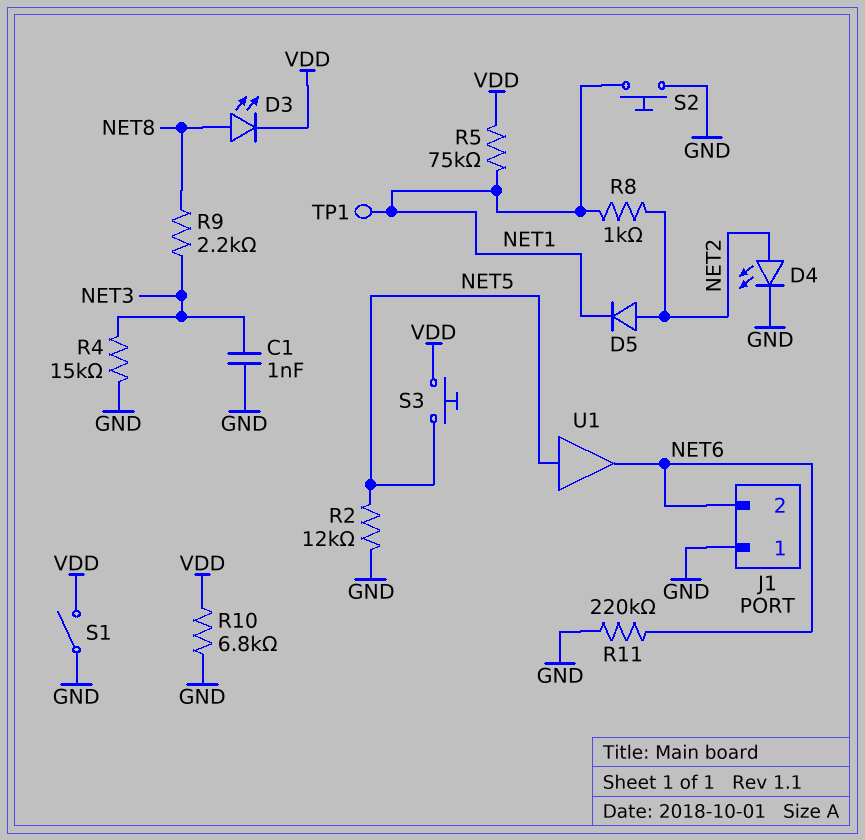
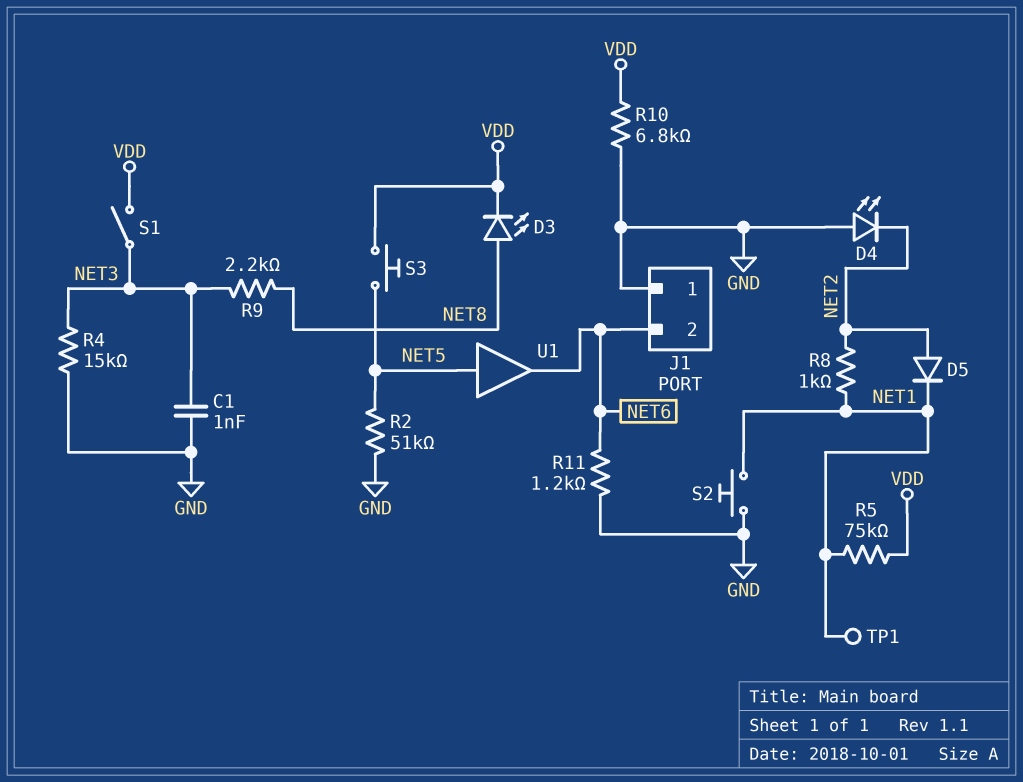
D4: LED (A NET2, K GND) -> LED (A GND, K NET2)
R2: 12k (GND, NET5) -> 51k (GND, NET5)
R11: 220k (GND, NET6) -> 1.2k (GND, NET6)
S1: switch (GND, VDD) -> switch (NET3, VDD)

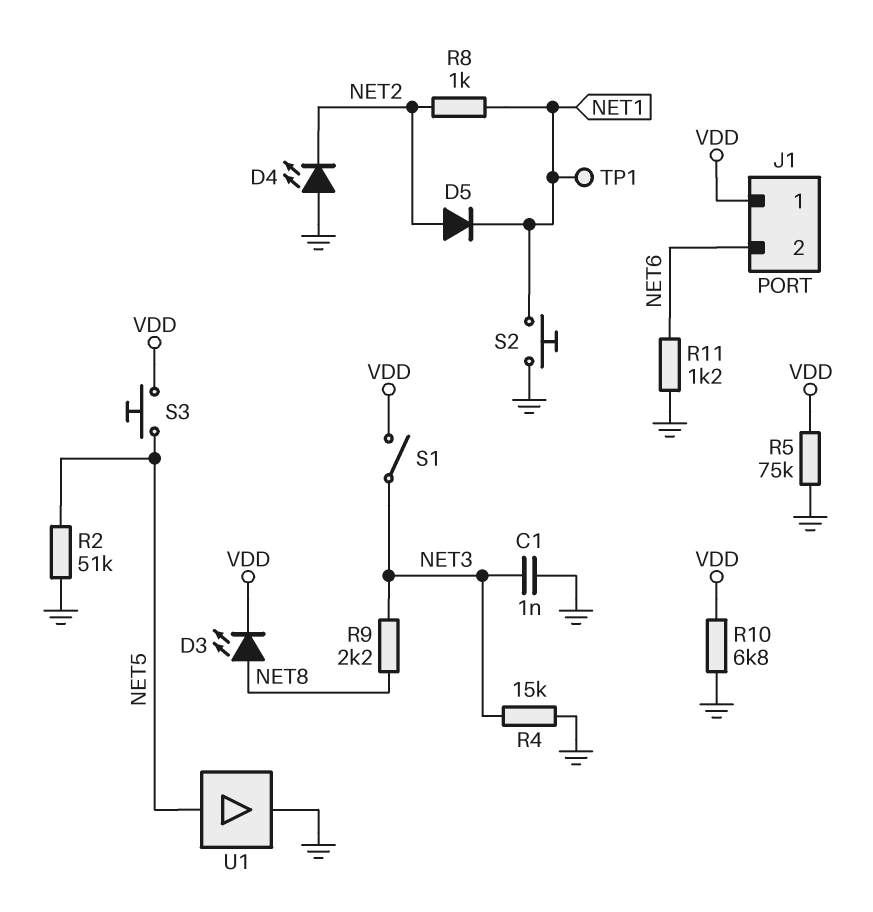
J1 pin 1: GND -> VDD
R5: 75k (NET1, VDD) -> 75k (GND, VDD)
U1: buffer (in NET5, out NET6) -> buffer (in NET5, out GND)

